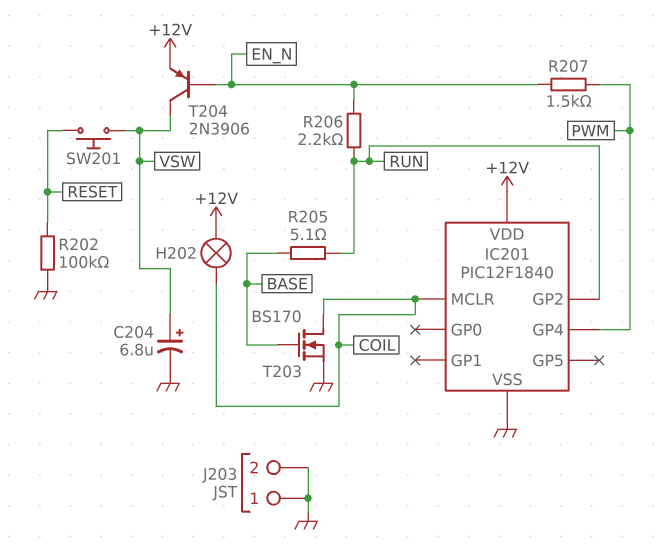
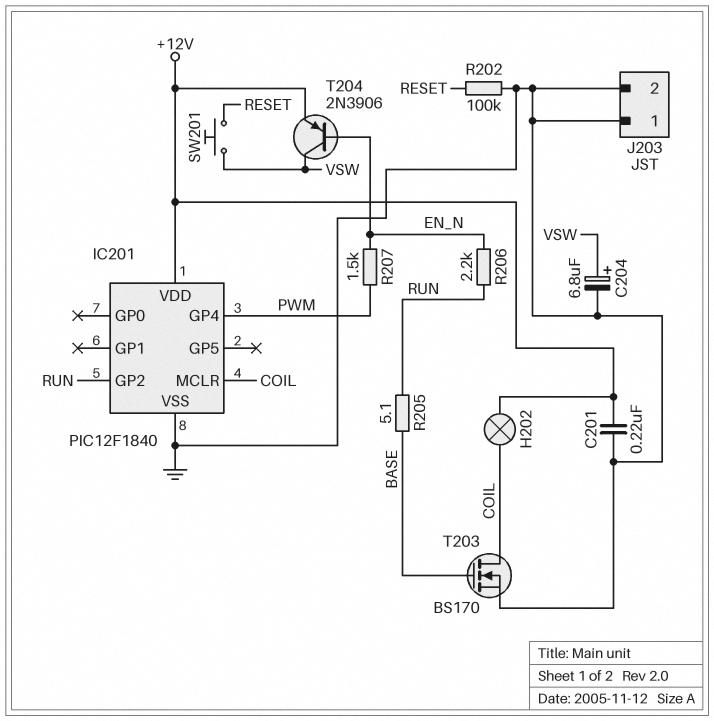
C201: none -> 220nF (+12V, GND)

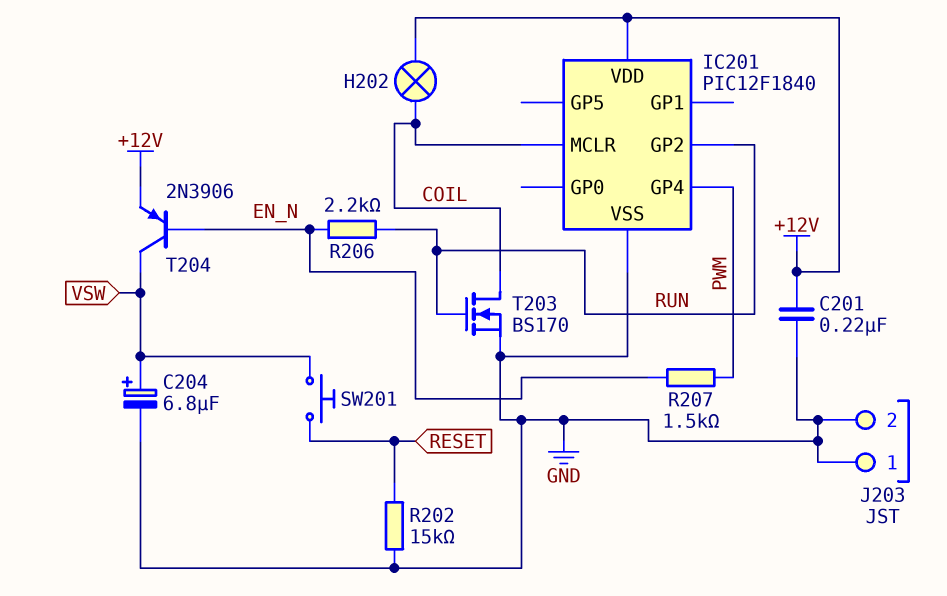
R202: 100k (GND, RESET) -> 15k (GND, RESET)
R205: 5.1 (BASE, RUN) -> none
T203: NMOS BS170 (G BASE, D COIL, S GND) -> NMOS BS170 (G RUN, D COIL, S GND)

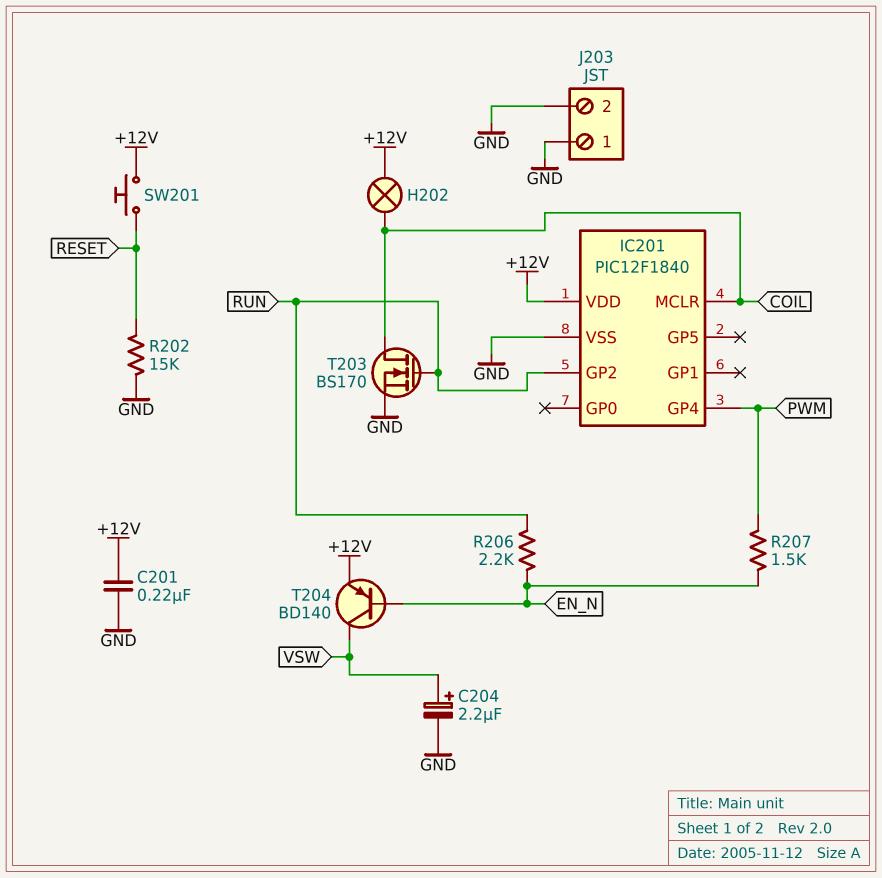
C204: 6.8uF (plus VSW, minus GND) -> 2.2uF (plus VSW, minus GND)
SW201: button (RESET, VSW) -> button (+12V, RESET)
T204: PNP 2N3906 (B EN_N, C VSW, E +12V) -> PNP BD140 (B EN_N, C VSW, E +12V)

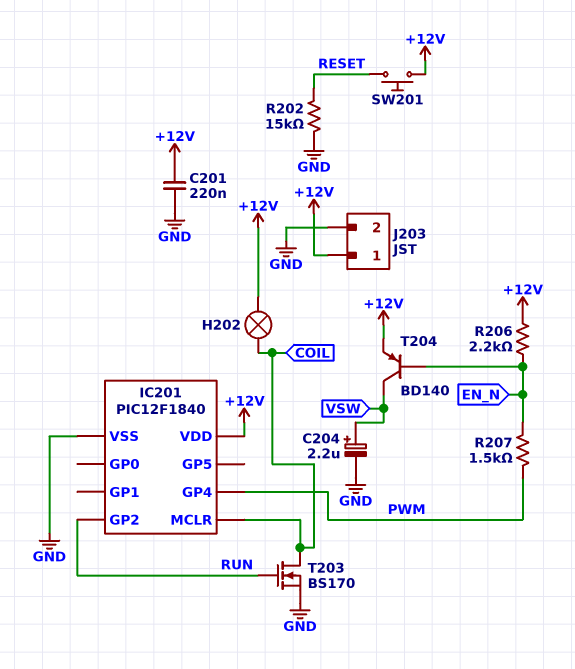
J203 pin 1: GND -> +12V
R206: 2.2k (EN_N, RUN) -> 2.2k (+12V, EN_N)

